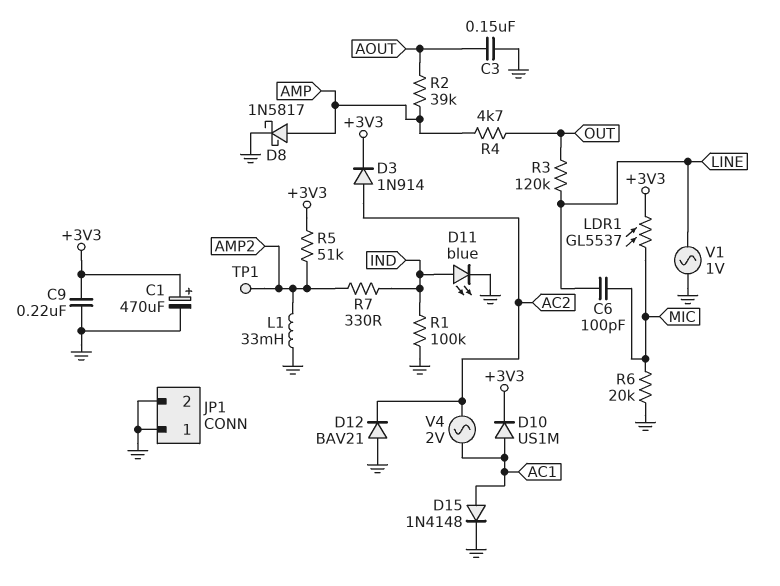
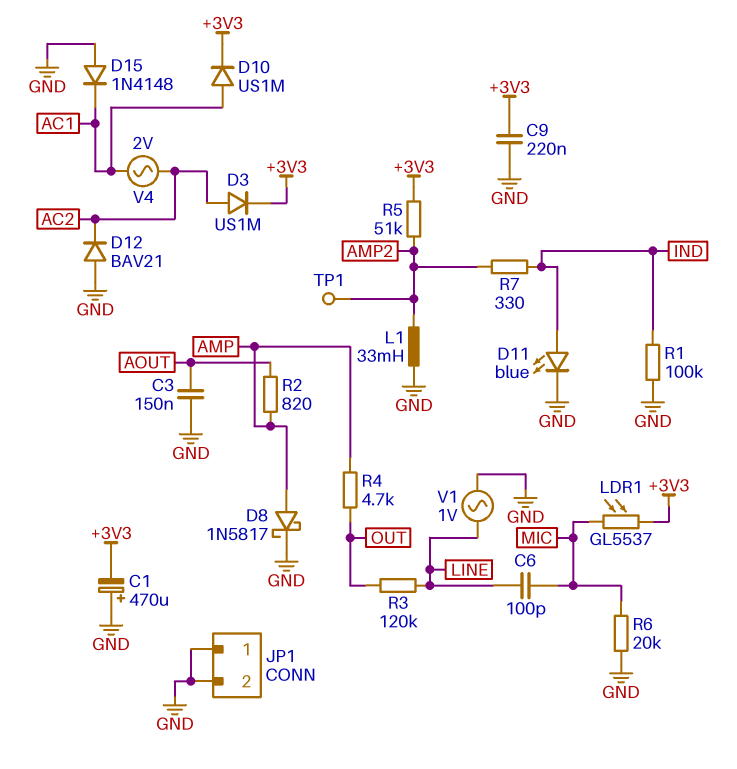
C1: 470uF (plus +3V3, minus GND) -> 470uF (plus GND, minus +3V3)
D3: diode 1N914 (A AC2, K +3V3) -> diode US1M (A AC2, K +3V3)
D15: diode 1N4148 (A AC1, K GND) -> diode 1N4148 (A GND, K AC1)
R2: 39k (AMP, AOUT) -> 820 (AMP, AOUT)

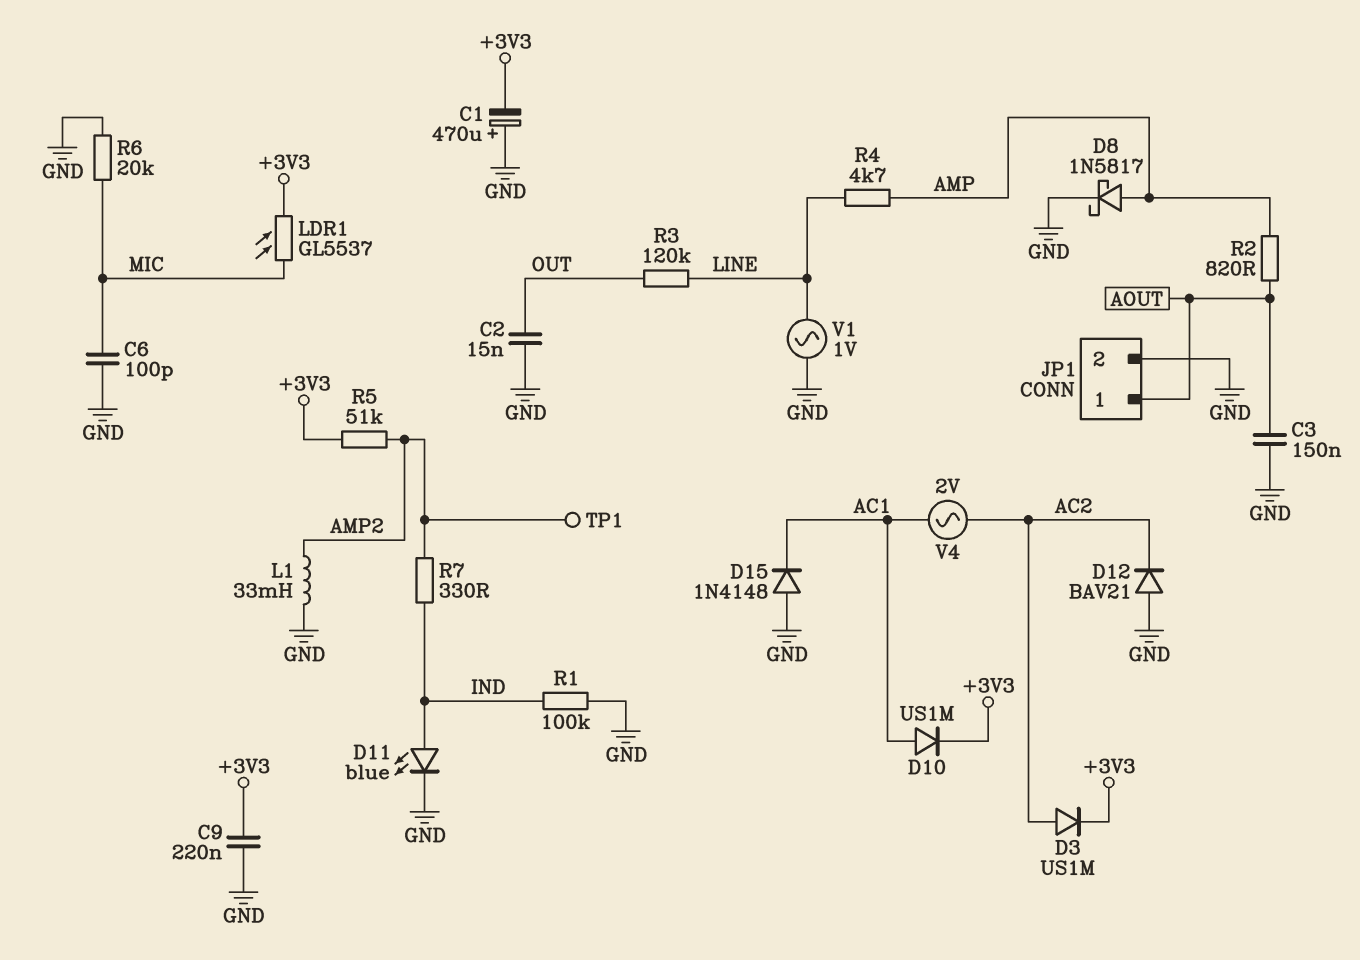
C2: none -> 15nF (GND, OUT)
C6: 100pF (LINE, MIC) -> 100pF (GND, MIC)
JP1 pin 1: GND -> AOUT
R4: 4.7k (AMP, OUT) -> 4.7k (AMP, LINE)

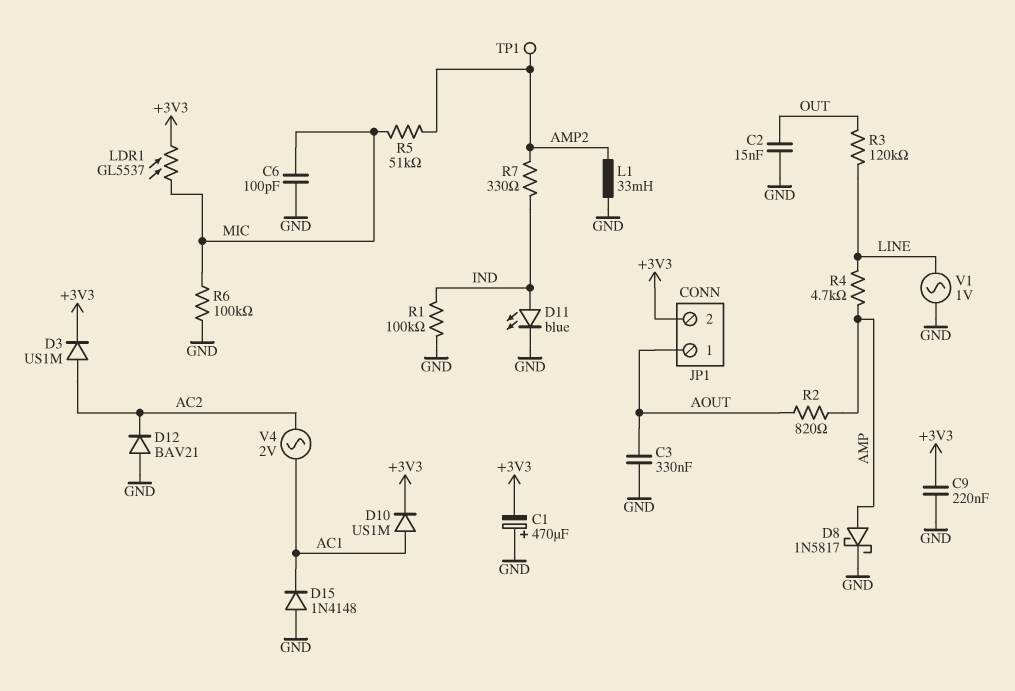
C3: 150nF (AOUT, GND) -> 330nF (AOUT, GND)
JP1 pin 2: GND -> +3V3
R5: 51k (+3V3, AMP2) -> 51k (AMP2, MIC)
R6: 20k (GND, MIC) -> 100k (GND, MIC)

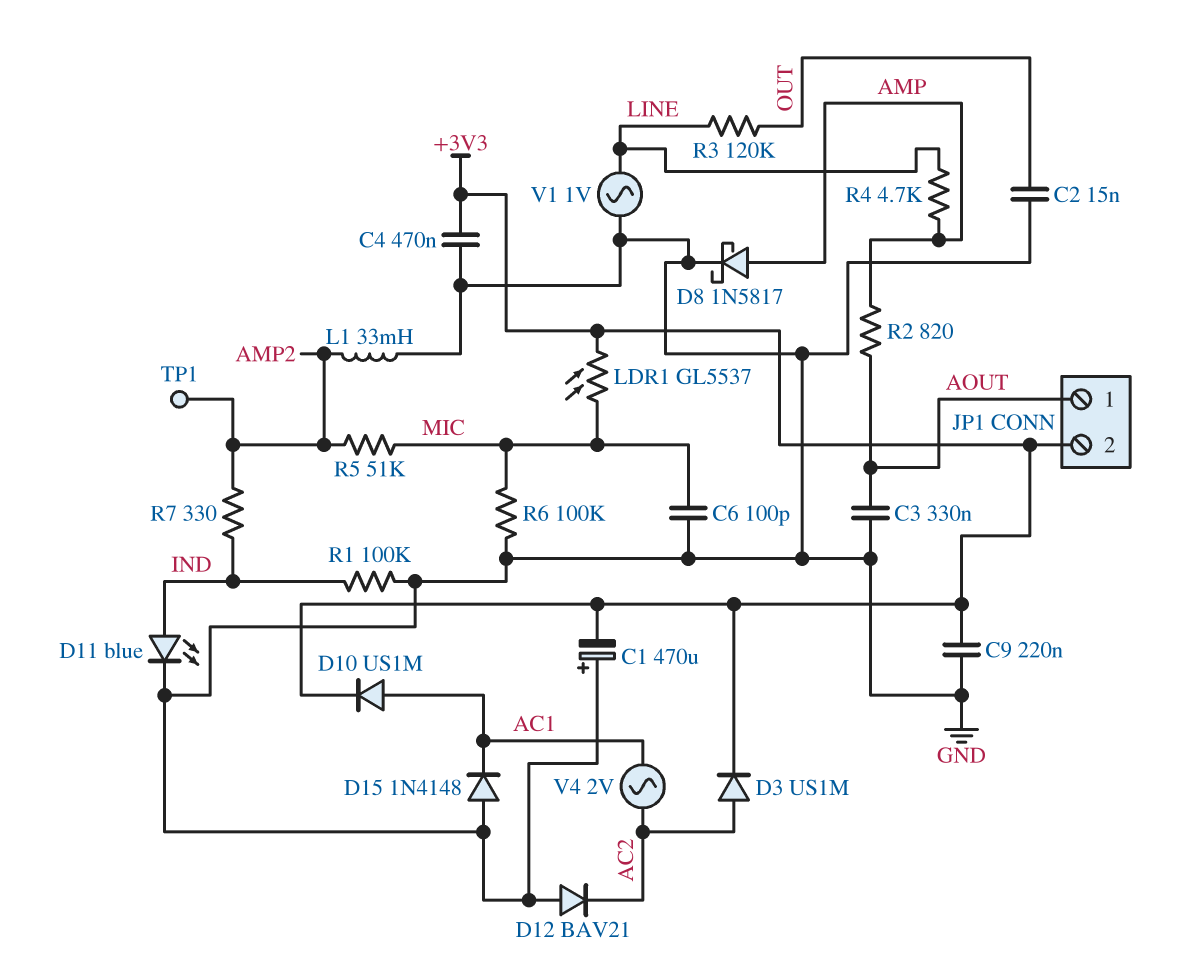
C4: none -> 470nF (+3V3, GND)

